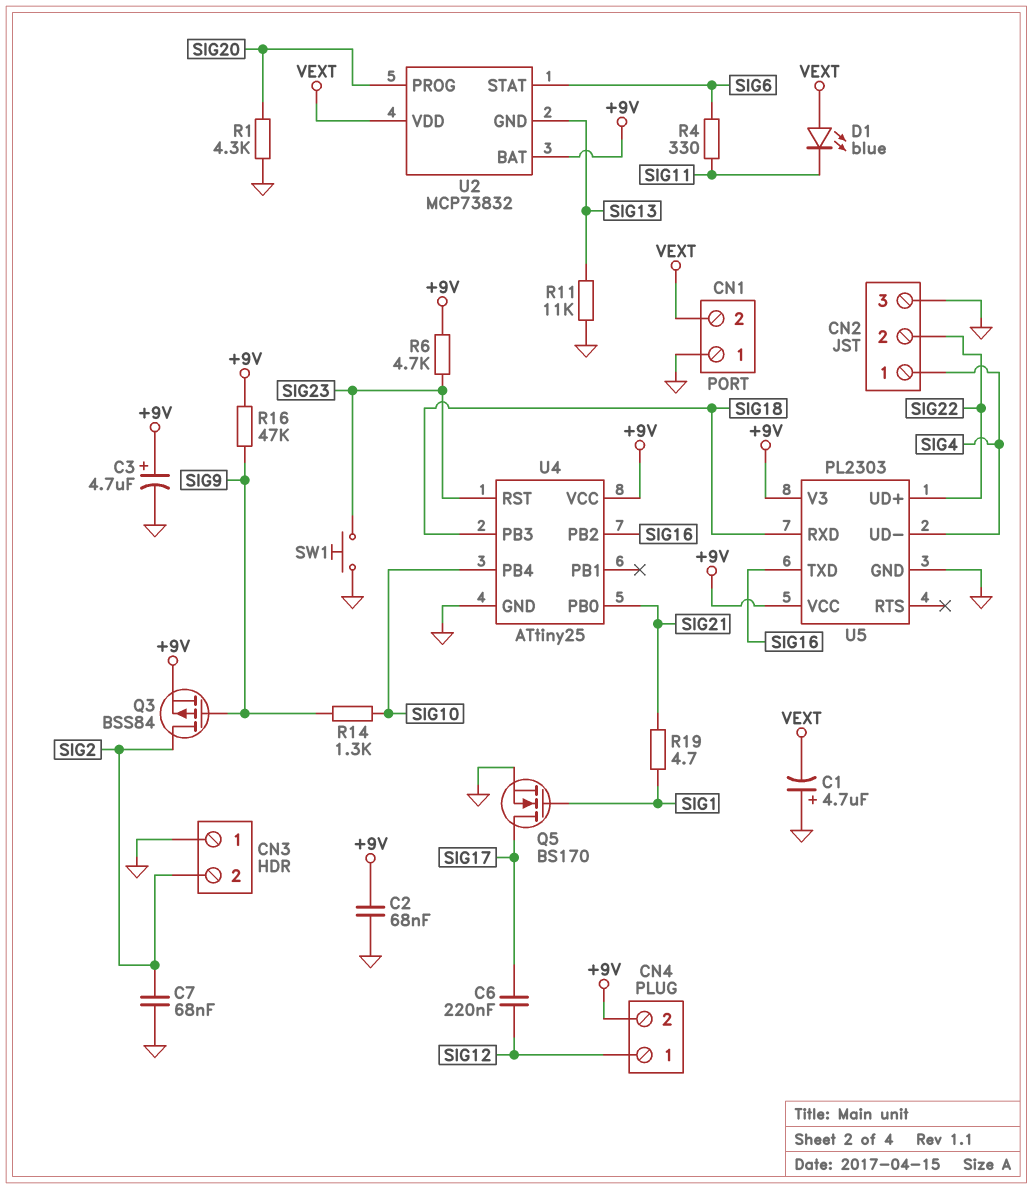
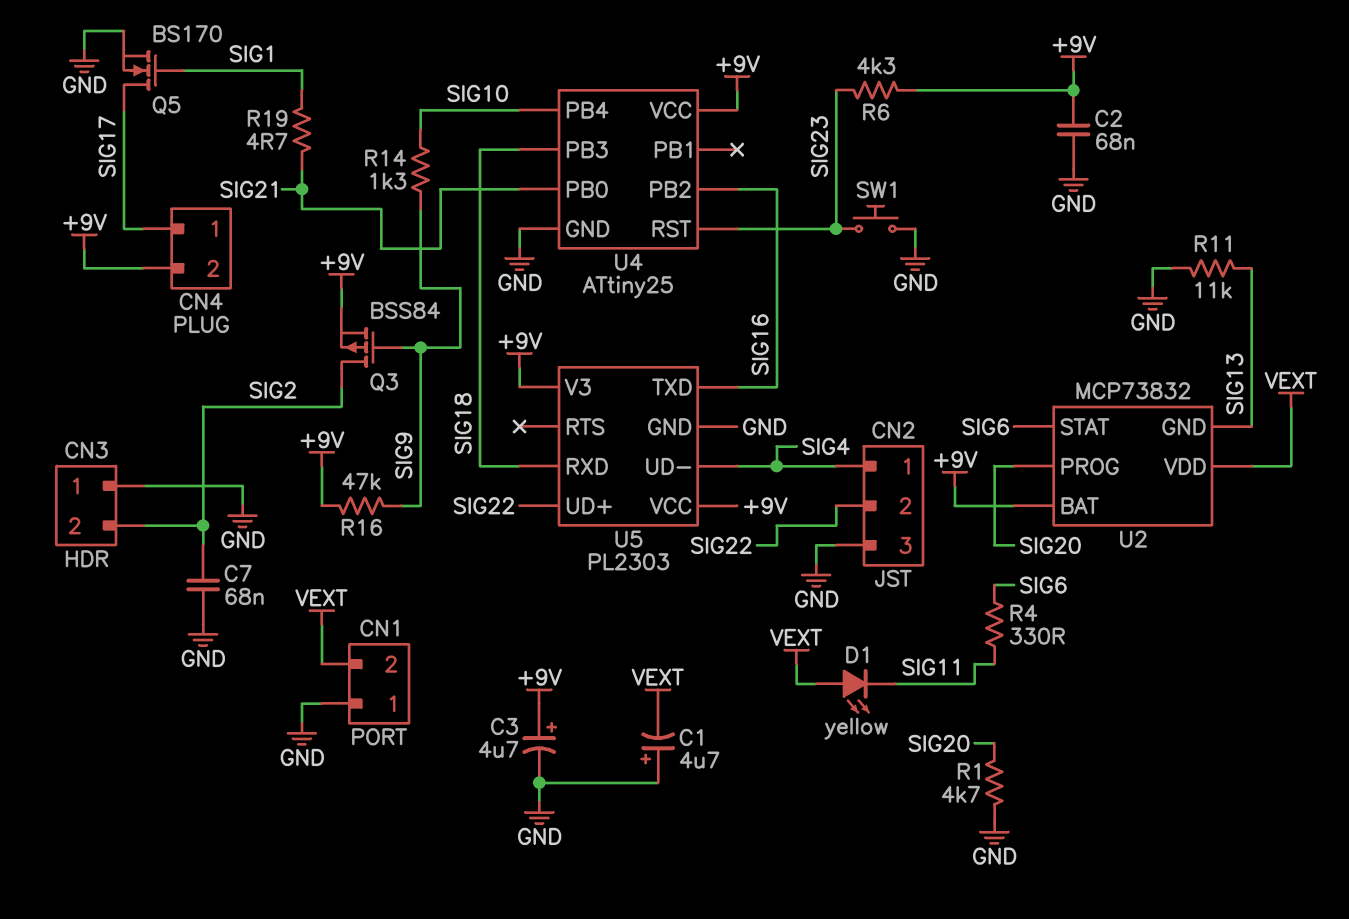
C6: 220nF (SIG12, SIG17) -> none
CN4 pin 1: SIG12 -> SIG17
D1: LED blue (A VEXT, K SIG11) -> LED yellow (A VEXT, K SIG11)
R1: 4.3k (GND, SIG20) -> 4.7k (GND, SIG20)
R6: 4.7k (+9V, SIG23) -> 4.3k (+9V, SIG23)

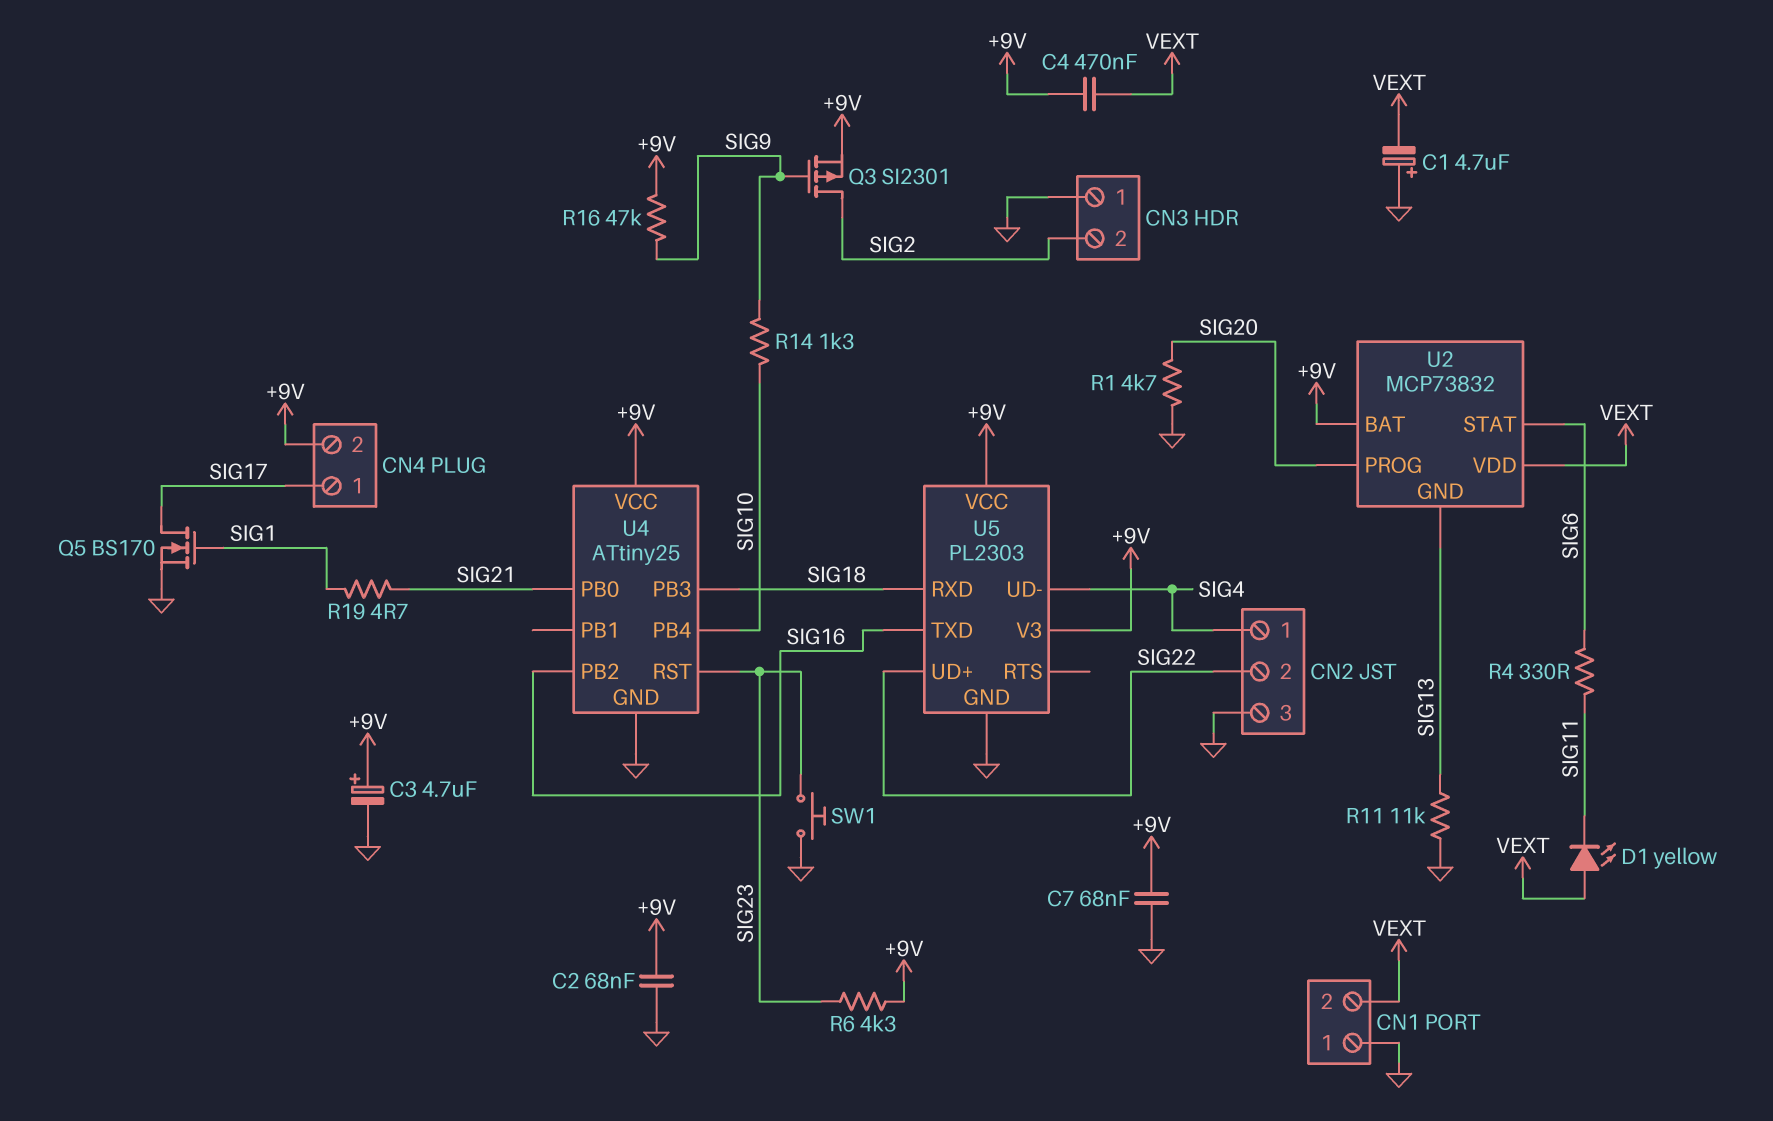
C4: none -> 470nF (+9V, VEXT)
C7: 68nF (GND, SIG2) -> 68nF (+9V, GND)
Q3: PMOS BSS84 (G SIG9, D SIG2, S +9V) -> PMOS SI2301 (G SIG9, D SIG2, S +9V)

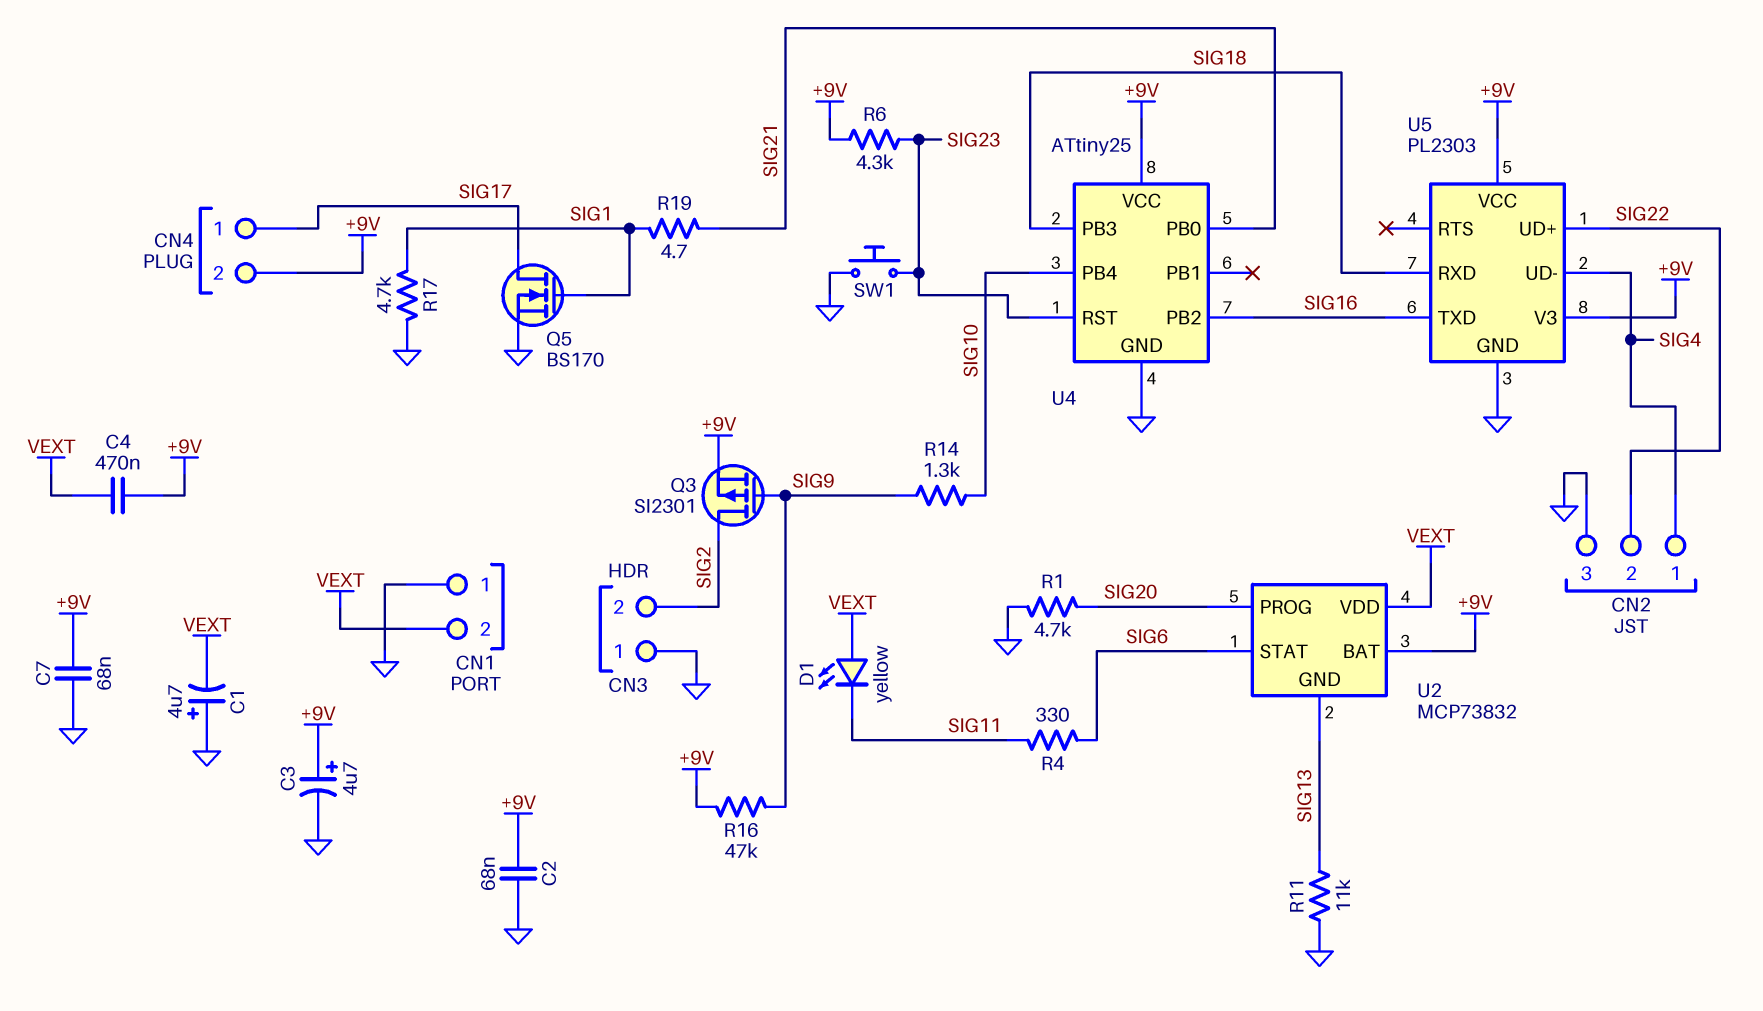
R17: none -> 4.7k (GND, SIG1)

